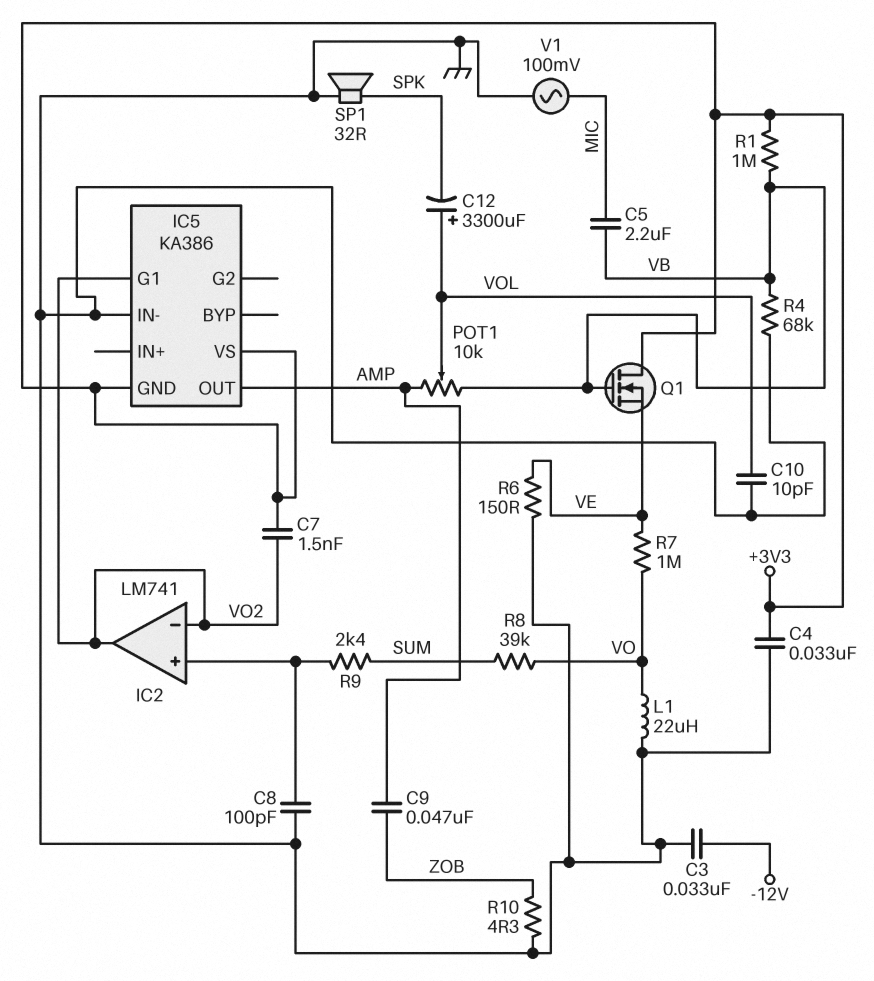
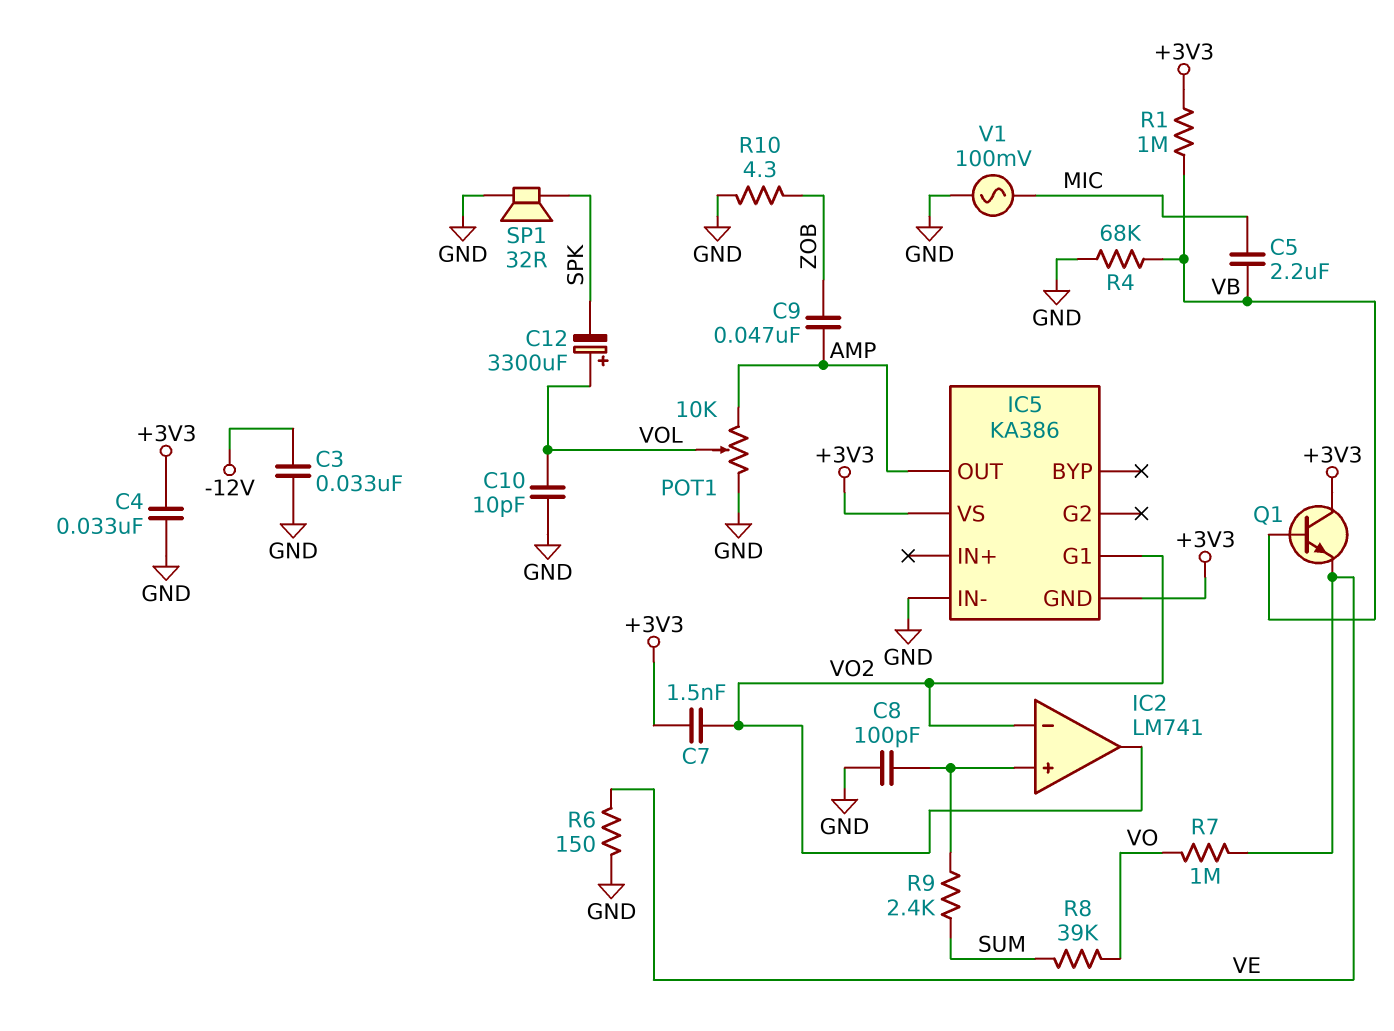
L1: 22uH (GND, VO) -> none
POT1: 10k (AMP, VB, wiper VOL) -> 10k (AMP, GND, wiper VOL)
Q1: NMOS (G VB, D +3V3, S VE) -> NPN (B VB, C +3V3, E VE)

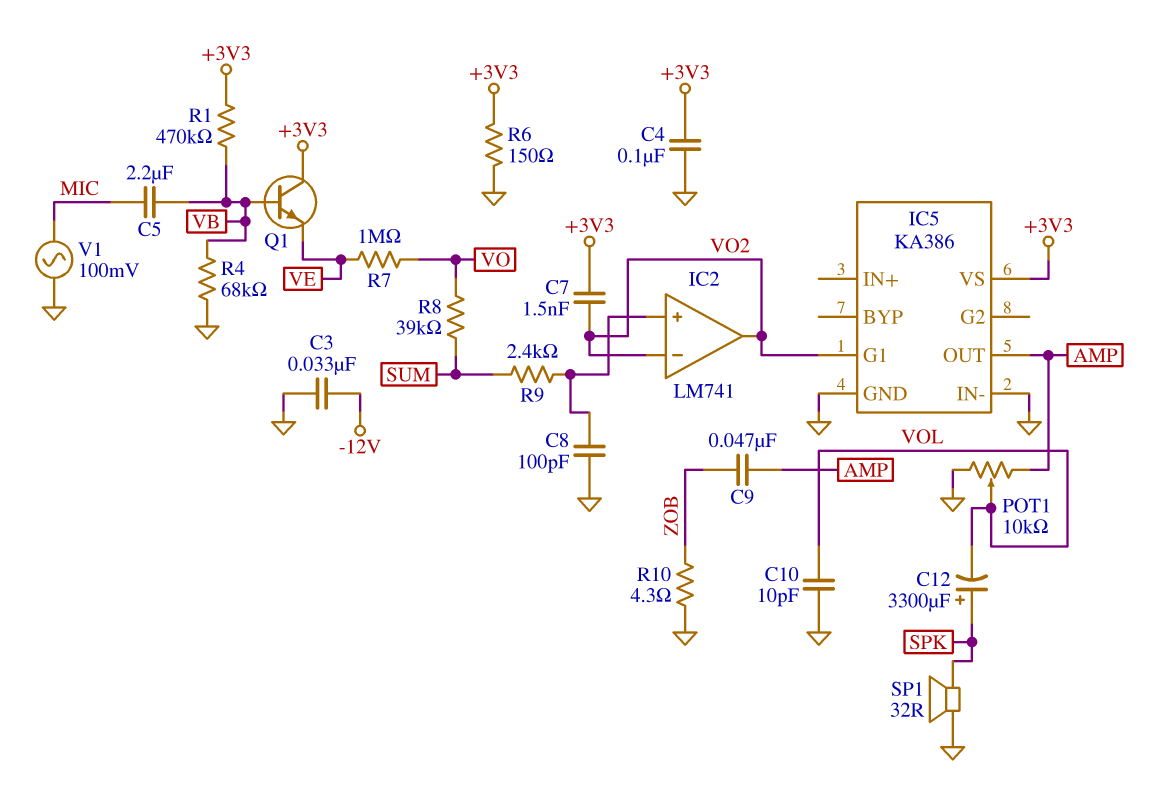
C4: 33nF (+3V3, GND) -> 100nF (+3V3, GND)
C12: 3300uF (plus VOL, minus SPK) -> 3300uF (plus SPK, minus VOL)
IC5 pin GND: +3V3 -> GND
R1: 1M (+3V3, VB) -> 470k (+3V3, VB)
R6: 150 (GND, VE) -> 150 (+3V3, GND)

